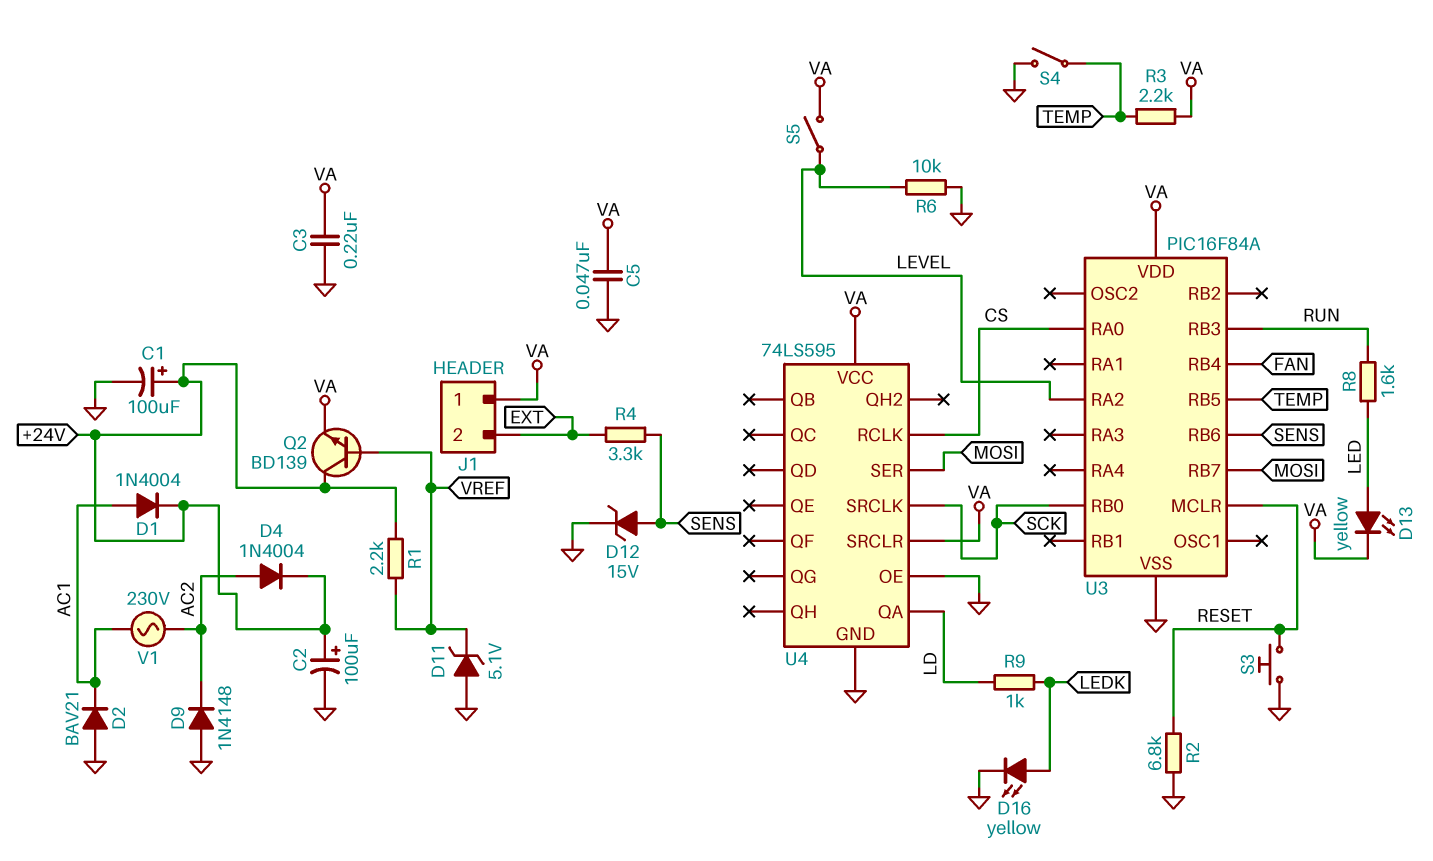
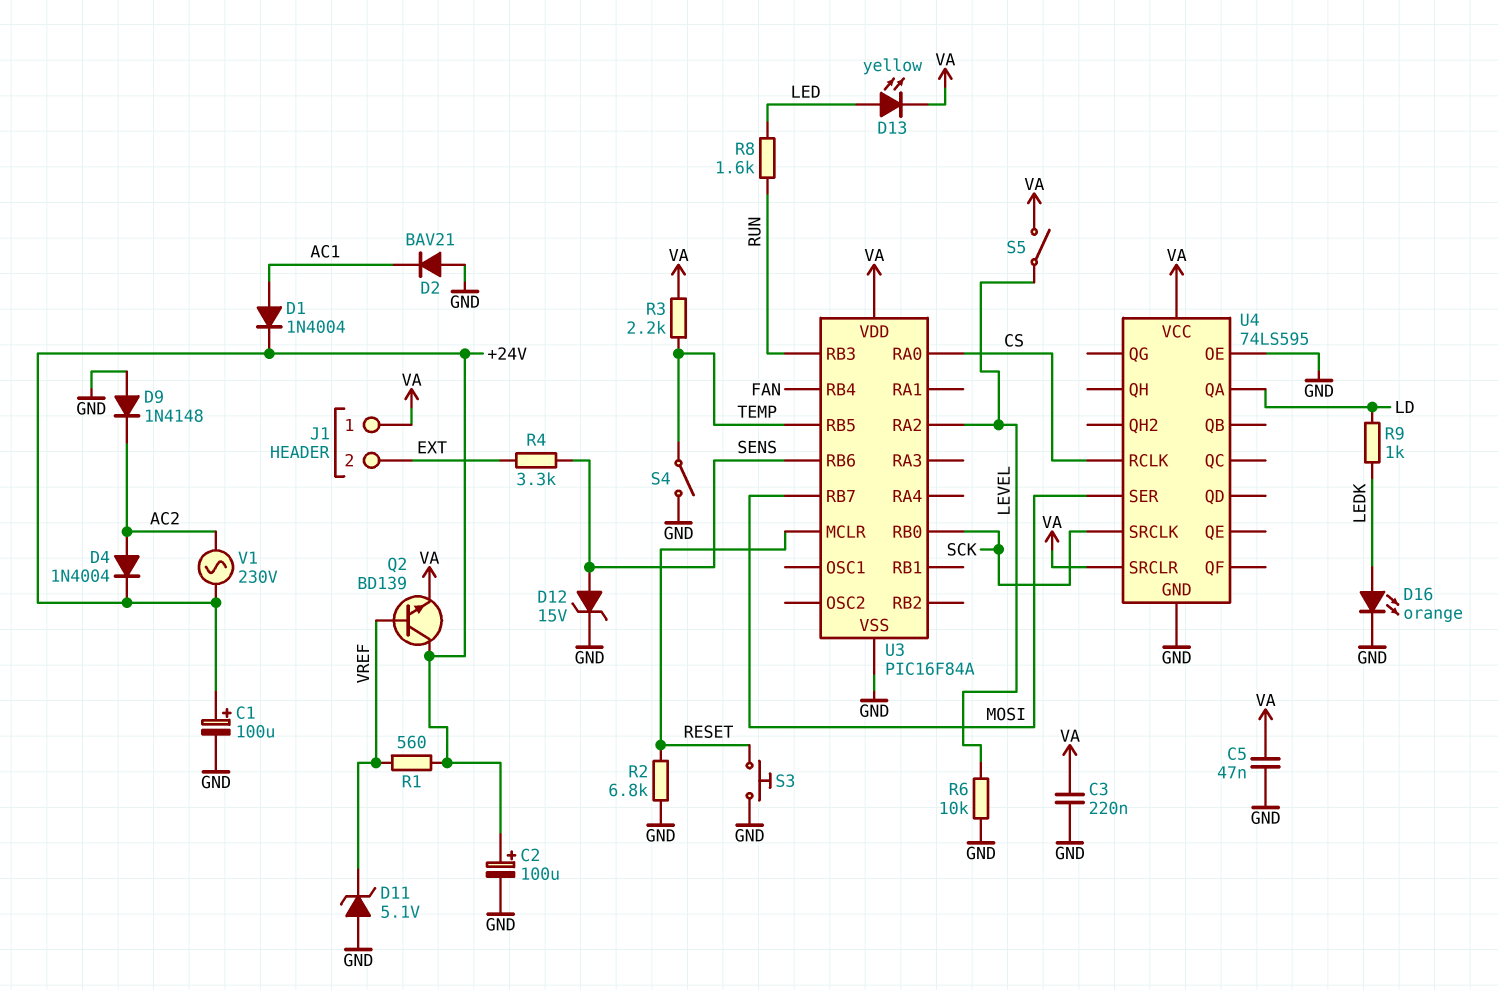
D16: LED yellow (A LEDK, K GND) -> LED orange (A LEDK, K GND)
R1: 2.2k (+24V, VREF) -> 560 (+24V, VREF)
V1: AC 230V (AC1, AC2) -> AC 230V (+24V, AC2)

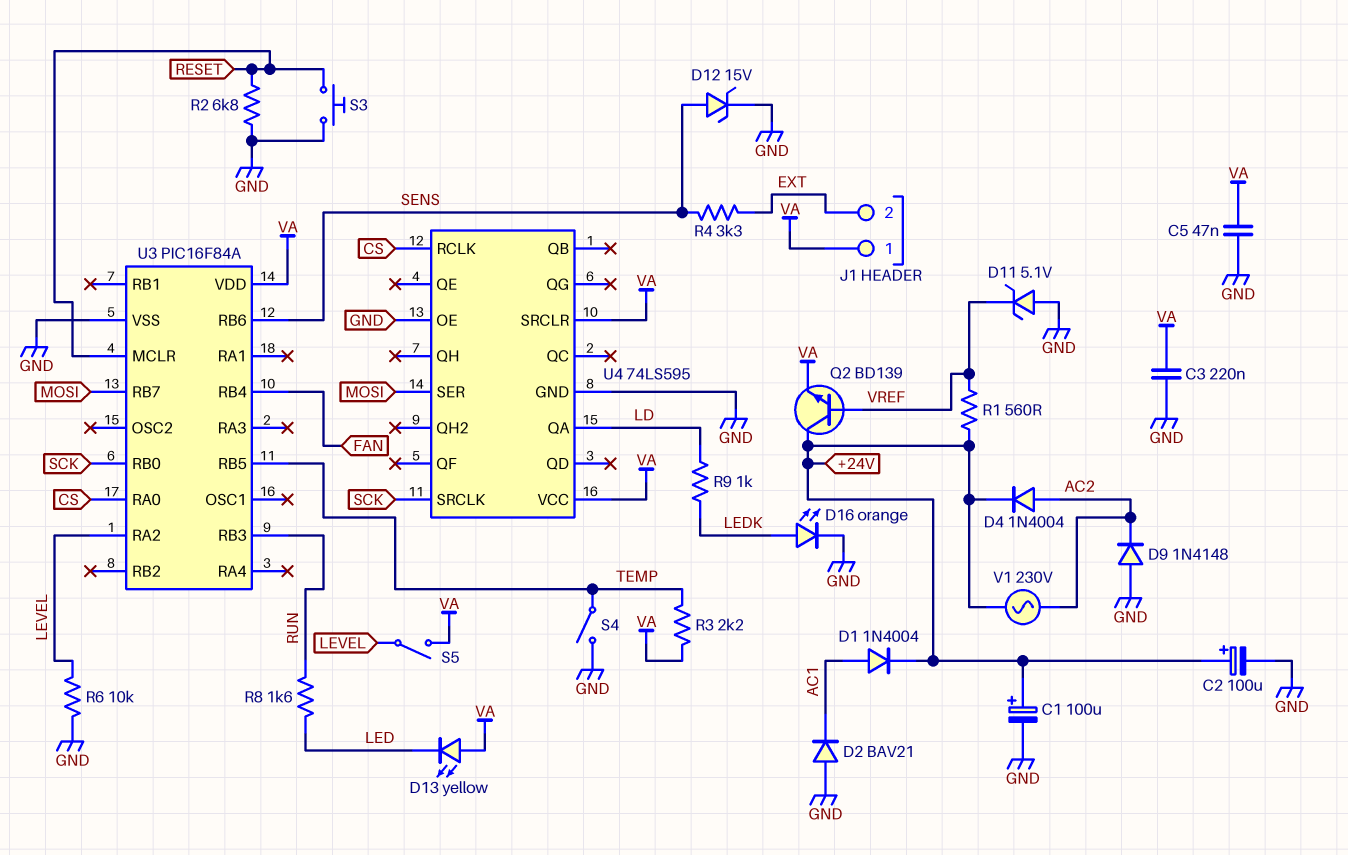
D13: LED yellow (A LED, K VA) -> LED yellow (A VA, K LED)

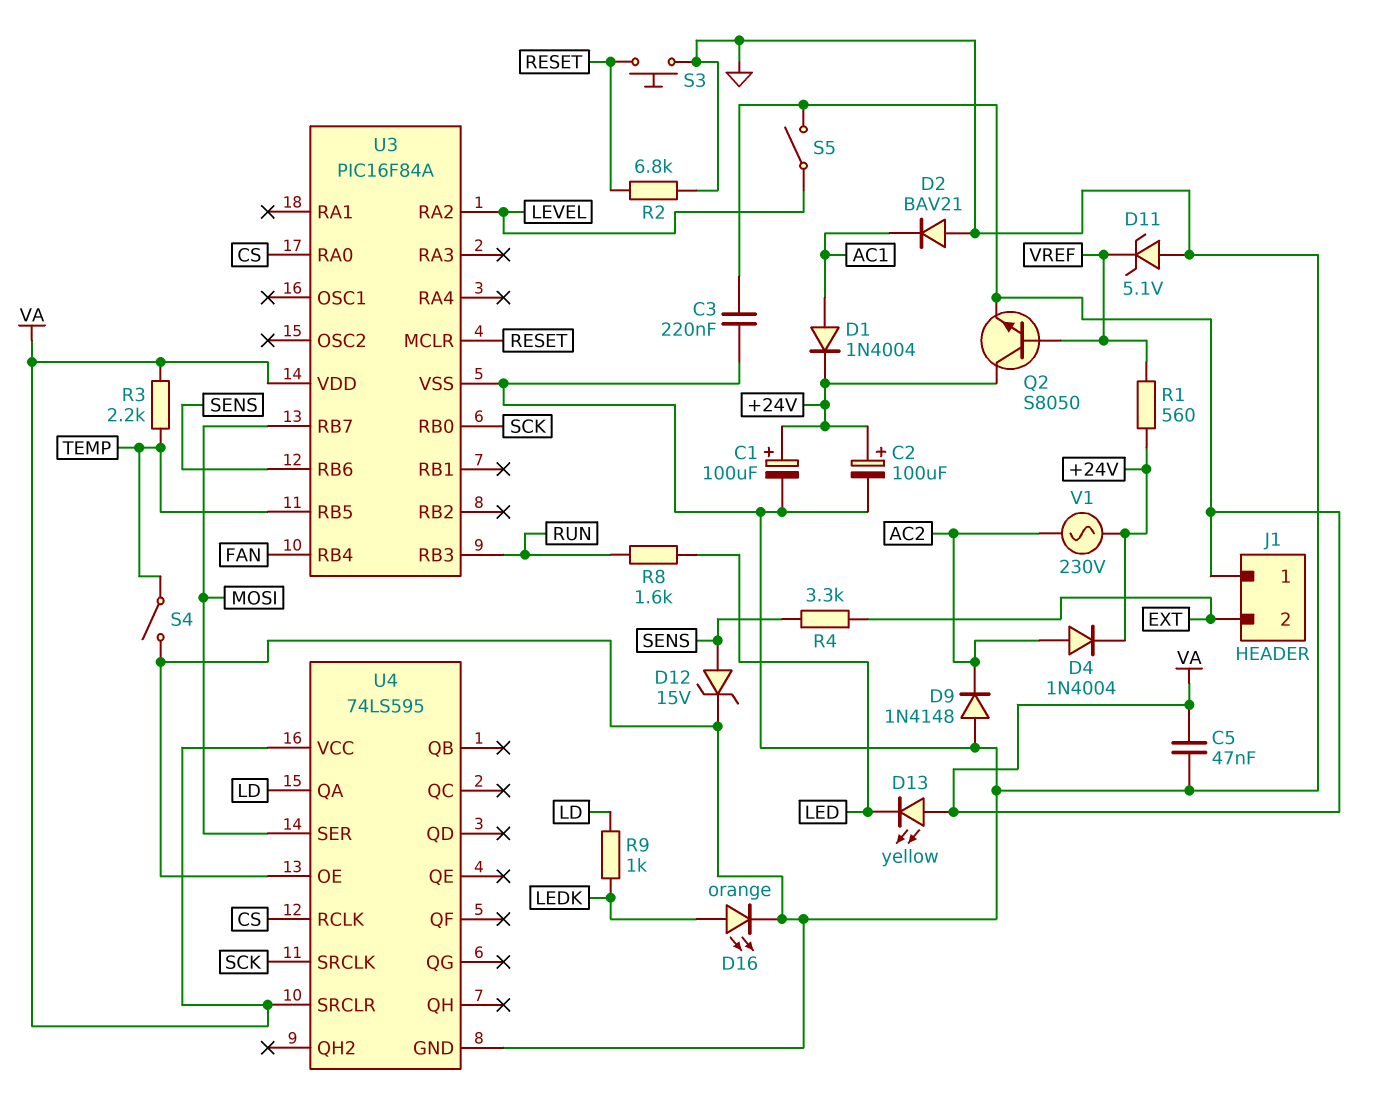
Q2: NPN BD139 (B VREF, C +24V, E VA) -> NPN S8050 (B VREF, C +24V, E VA)
R6: 10k (GND, LEVEL) -> none

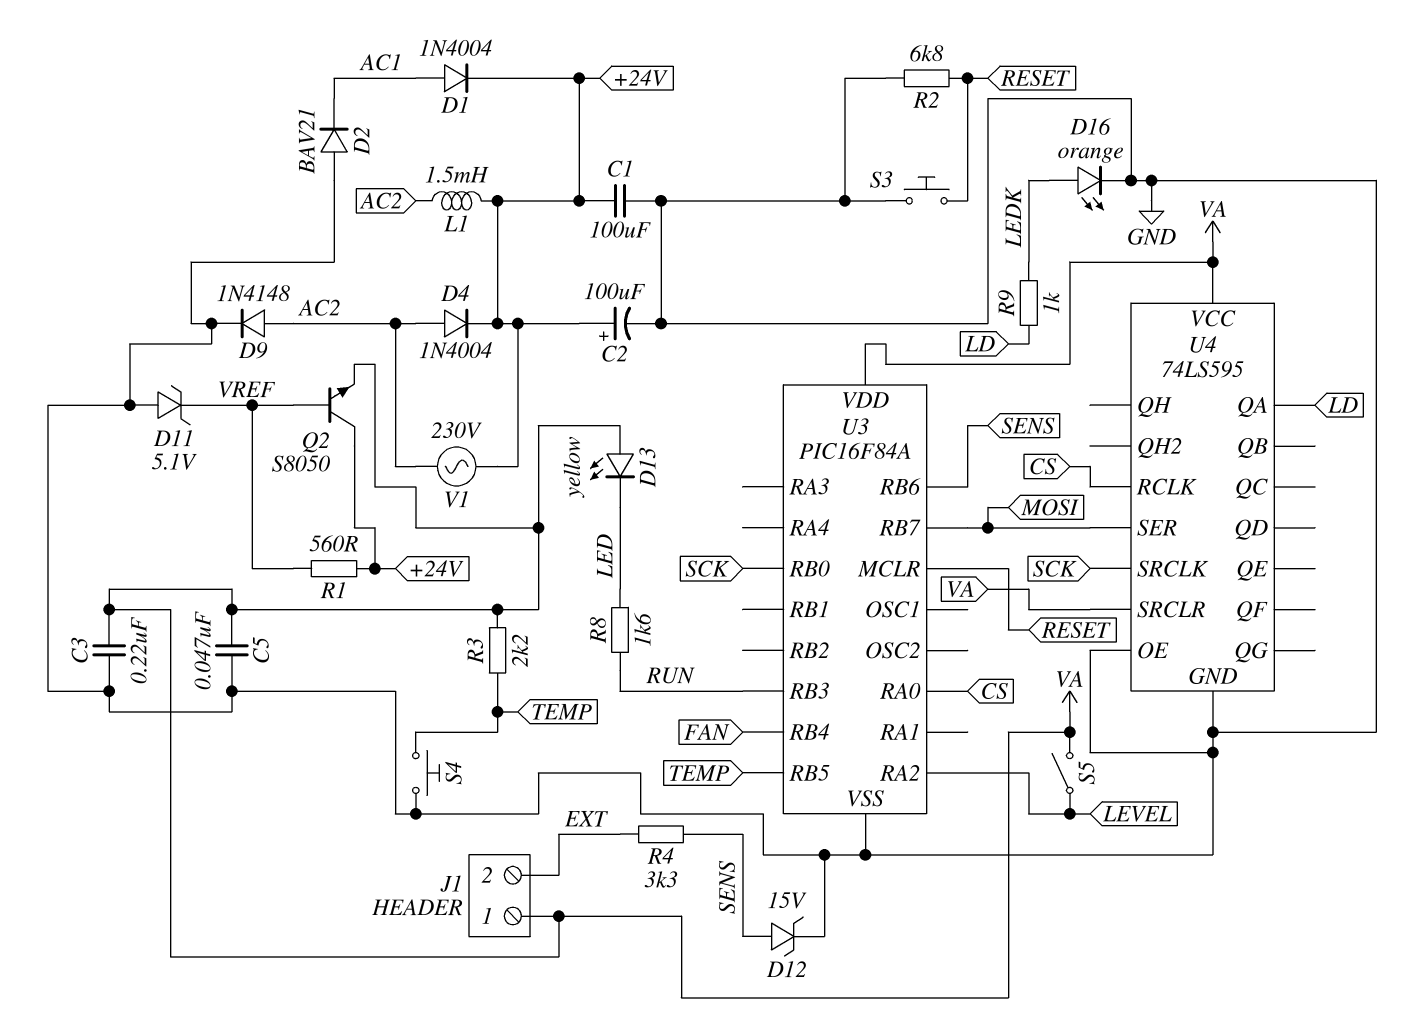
C1: 100uF (plus +24V, minus GND) -> 100uF (+24V, GND)
D9: diode 1N4148 (A GND, K AC2) -> diode 1N4148 (A AC2, K GND)
L1: none -> 1.5mH (+24V, AC2)
S4: switch (GND, TEMP) -> button (GND, TEMP)

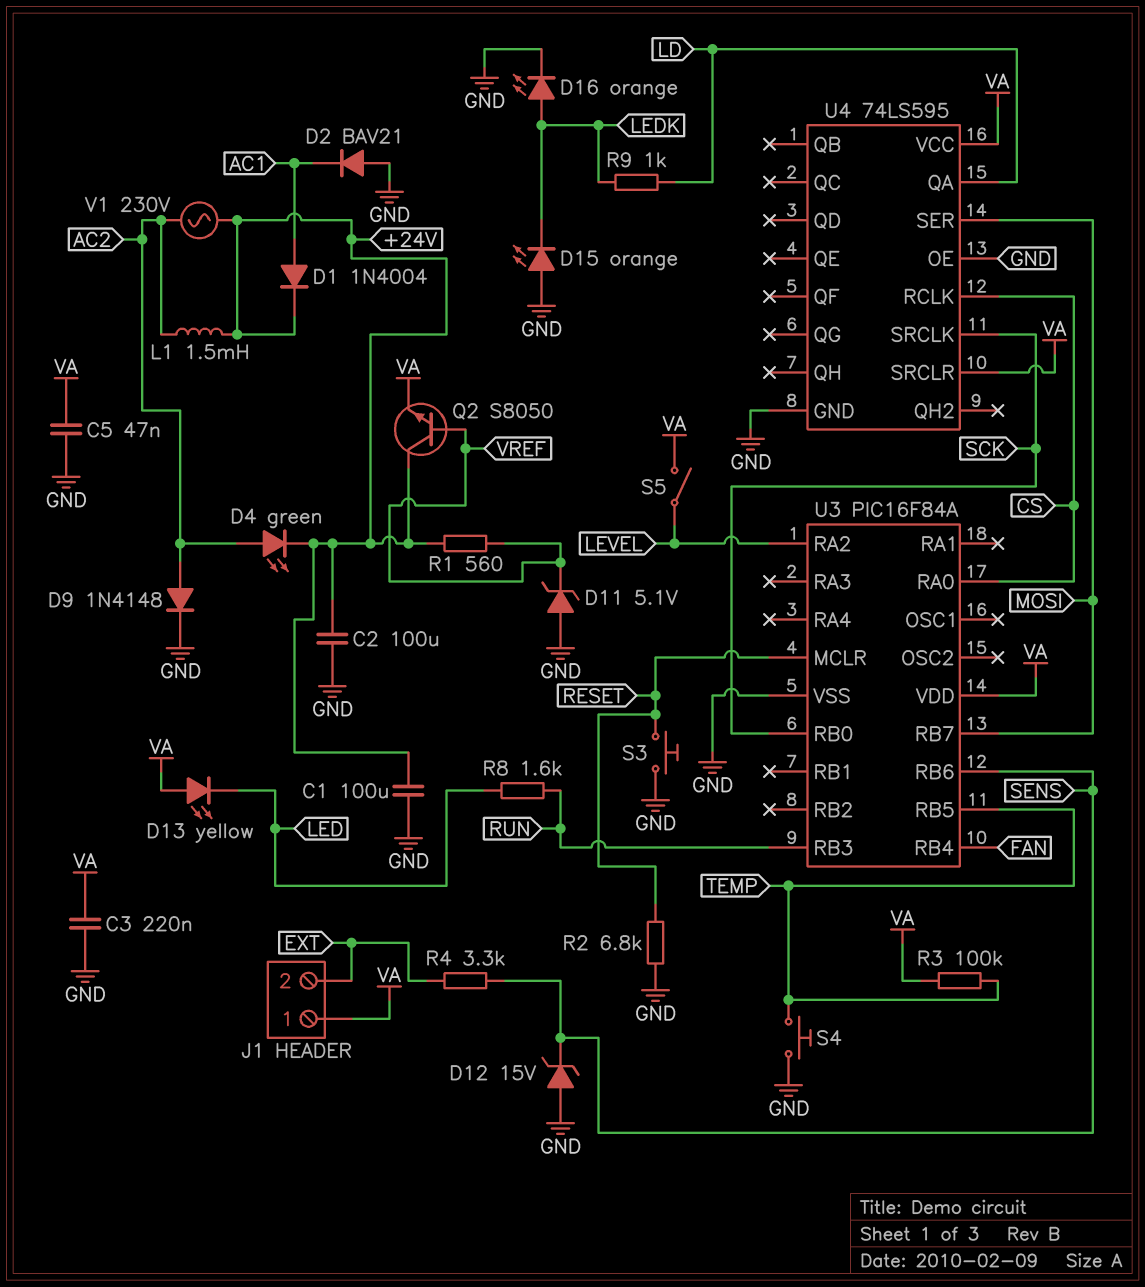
C2: 100uF (plus +24V, minus GND) -> 100uF (+24V, GND)
D4: diode 1N4004 (A AC2, K +24V) -> LED green (A AC2, K +24V)
D12: zener 15V (A SENS, K GND) -> zener 15V (A GND, K SENS)
D15: none -> LED orange (A GND, K LEDK)
R3: 2.2k (TEMP, VA) -> 100k (TEMP, VA)

